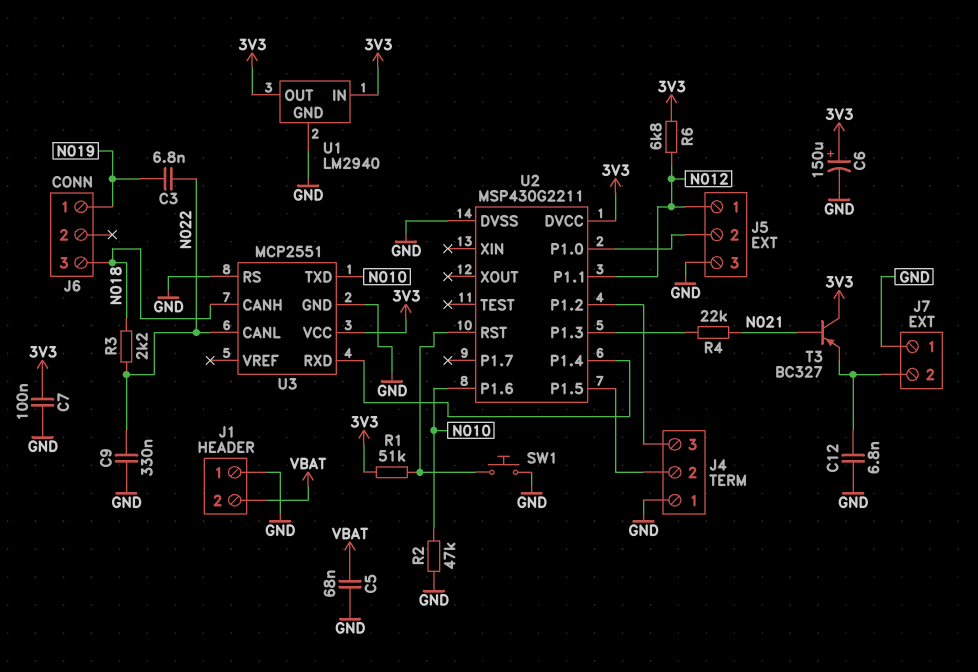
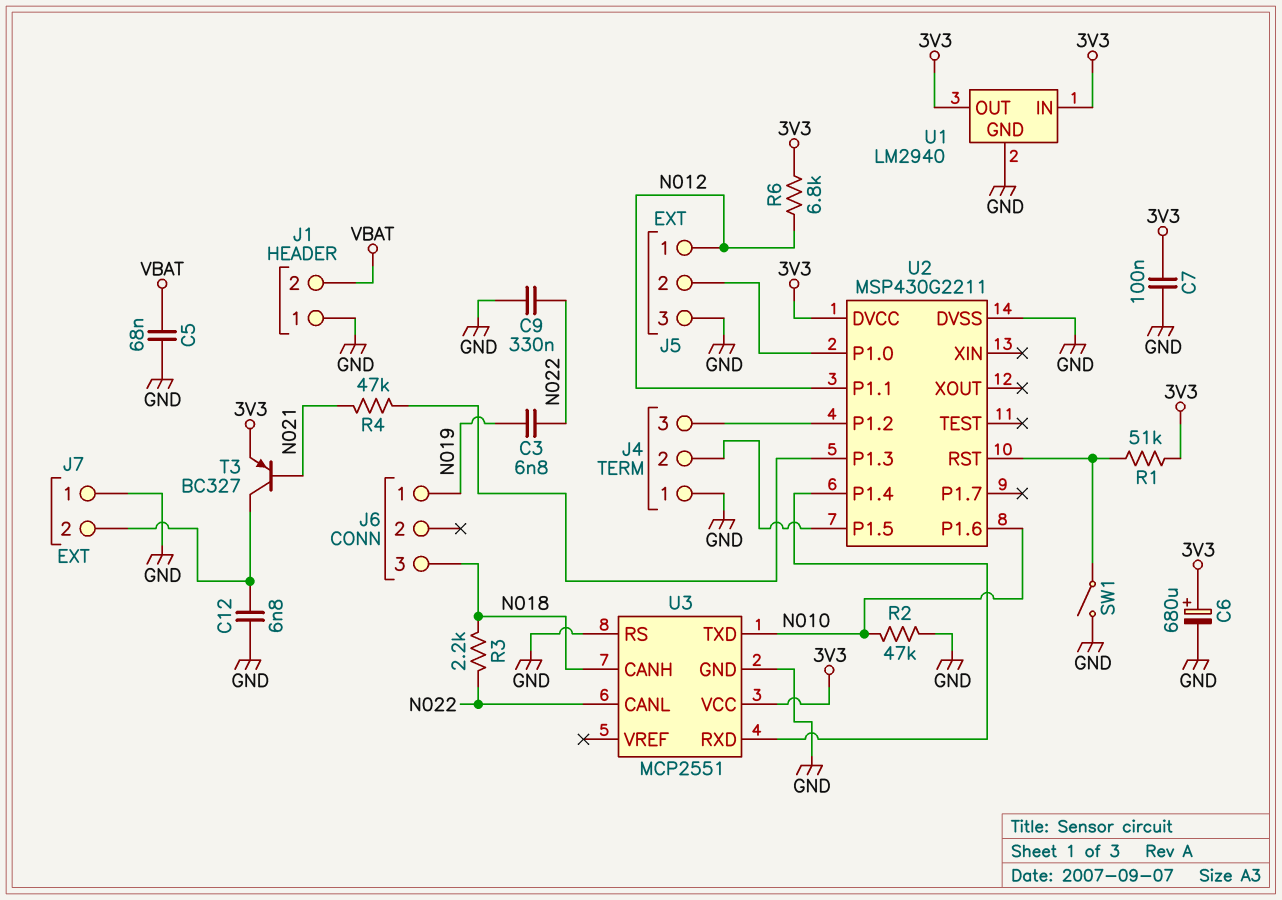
C6: 150uF (plus 3V3, minus GND) -> 680uF (plus 3V3, minus GND)
R4: 22k (N021, U2/P1.3) -> 47k (N021, U2/P1.3)
SW1: button (GND, U2/RST) -> switch (GND, U2/RST)
T3: PNP BC327 (B N021, C 3V3, E J7/2) -> PNP BC327 (B N021, C J7/2, E 3V3)

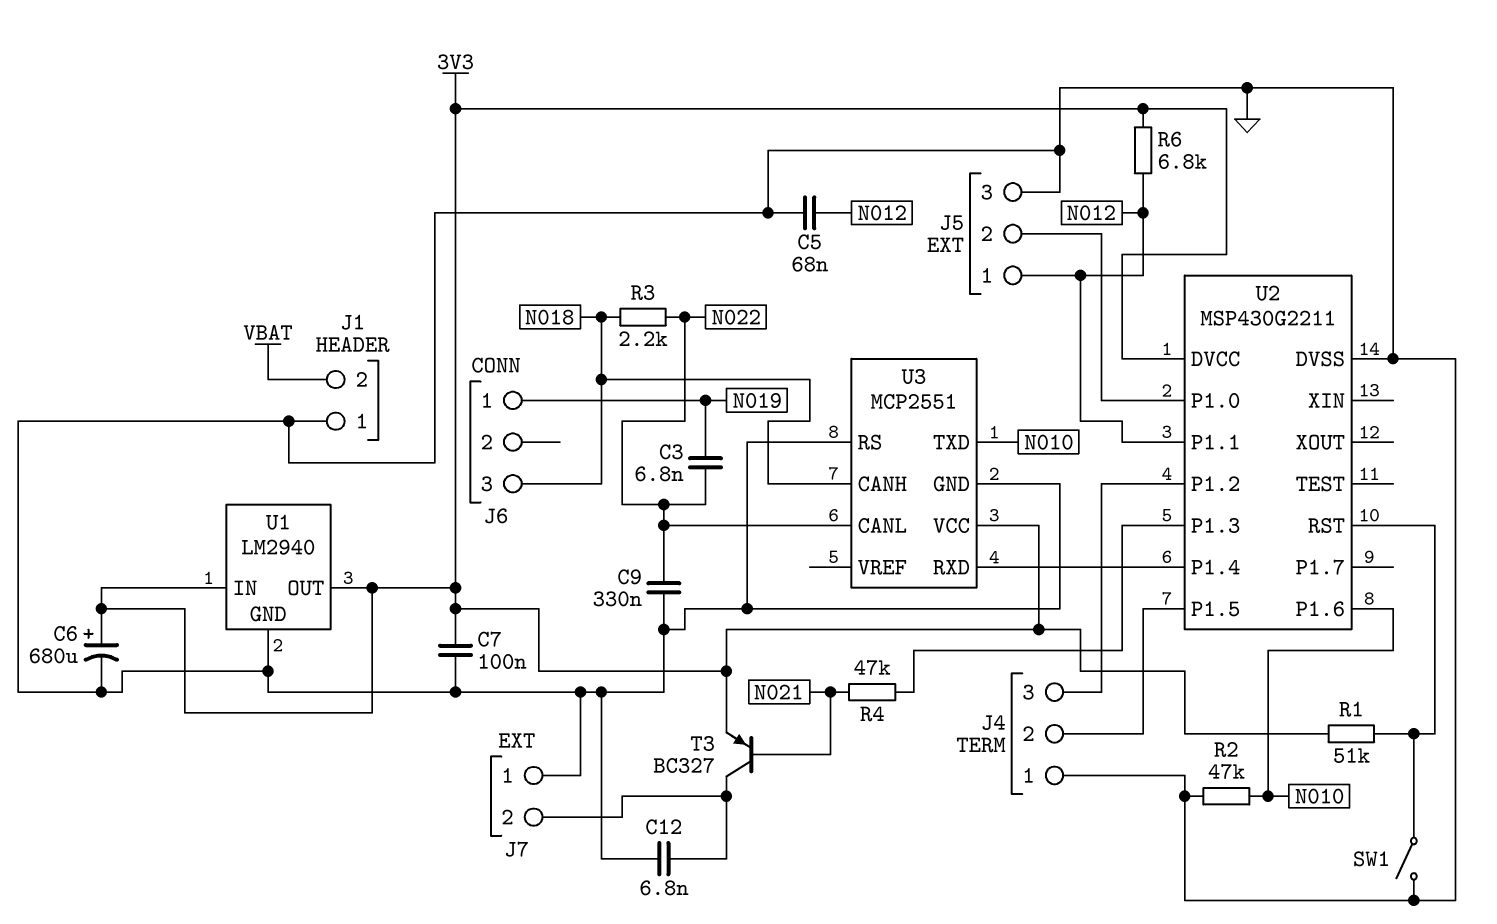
C5: 68nF (GND, VBAT) -> 68nF (GND, N012)

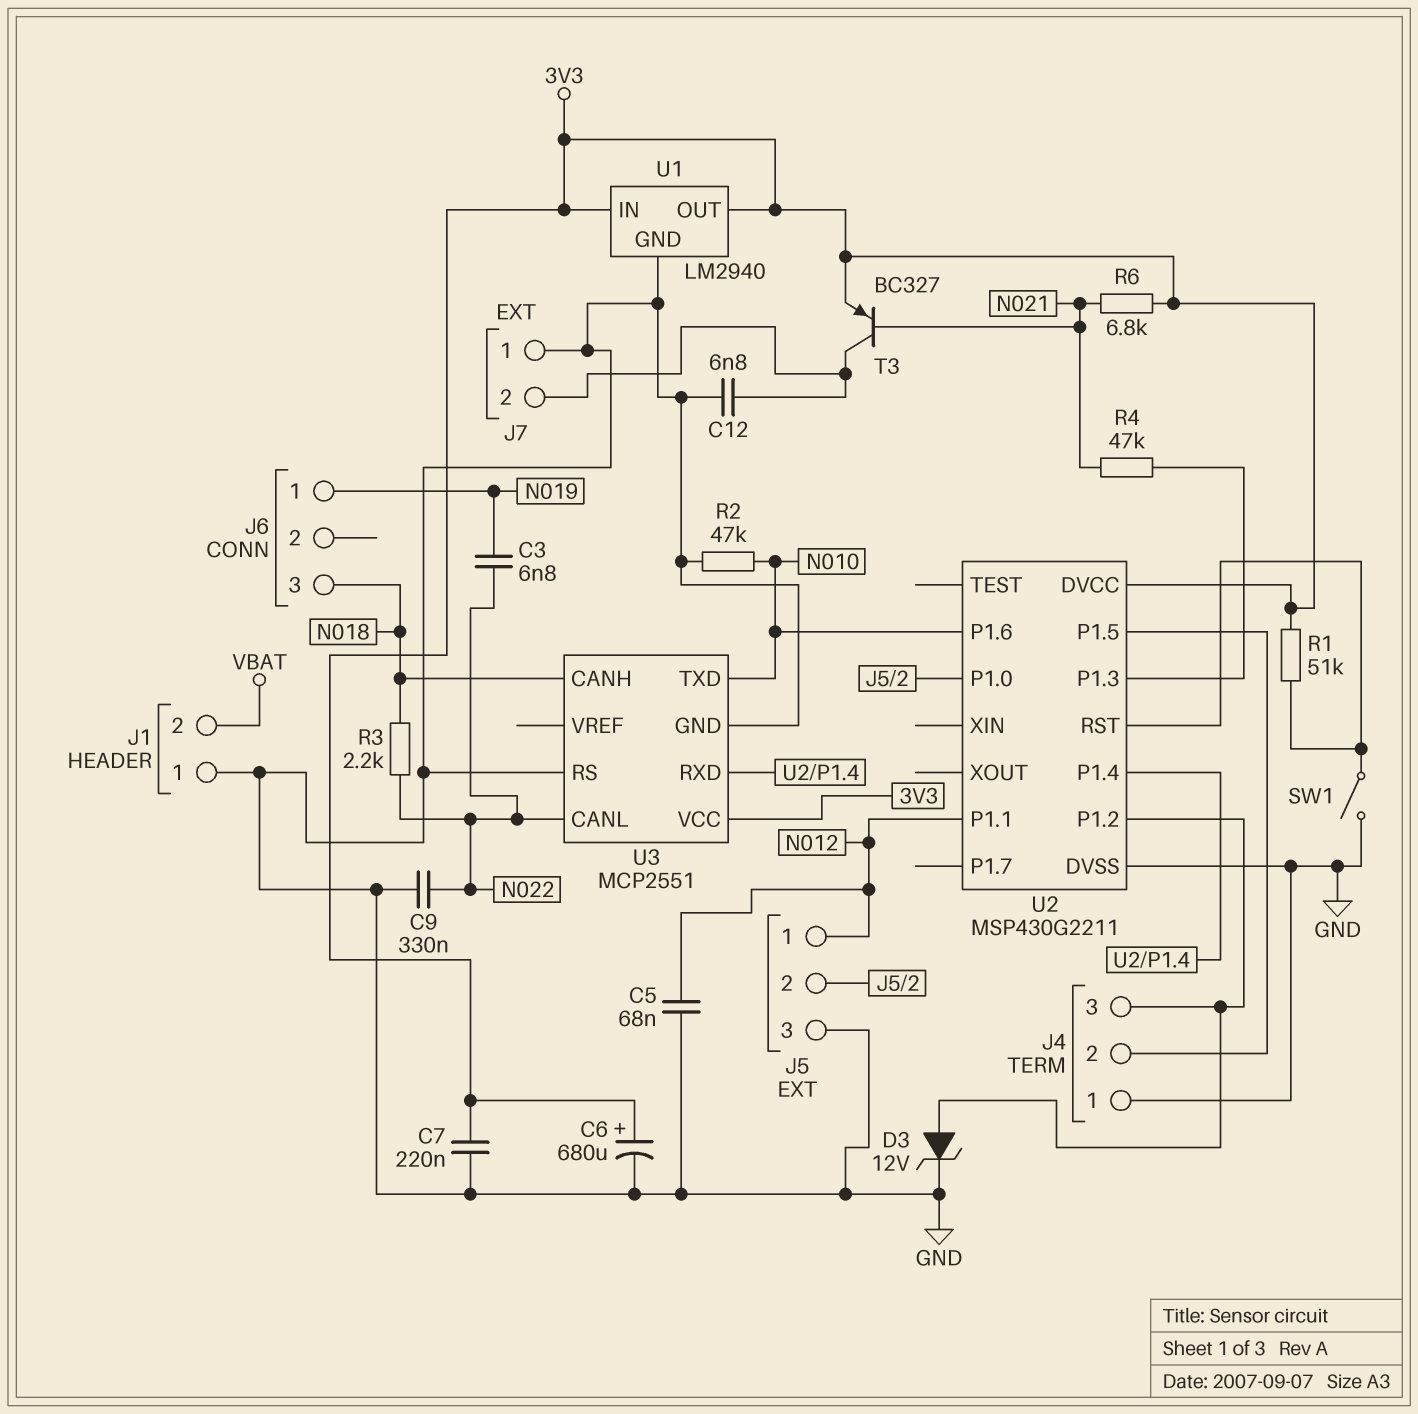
C7: 100nF (3V3, GND) -> 220nF (3V3, GND)
D3: none -> zener 12V (A J4/3, K GND)
R6: 6.8k (3V3, N012) -> 6.8k (3V3, N021)

